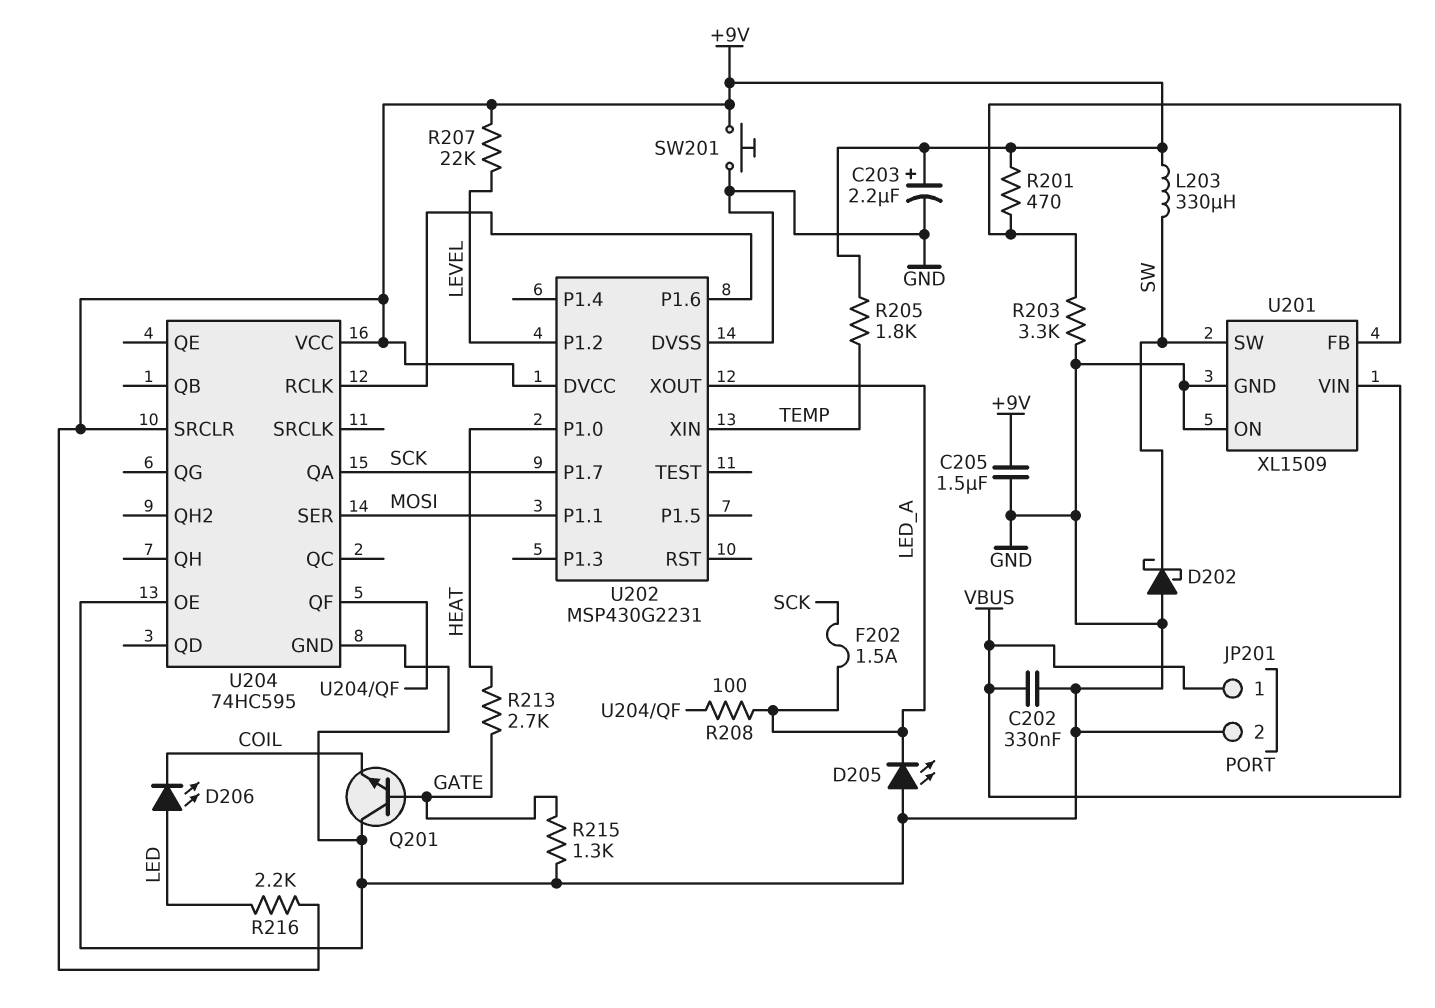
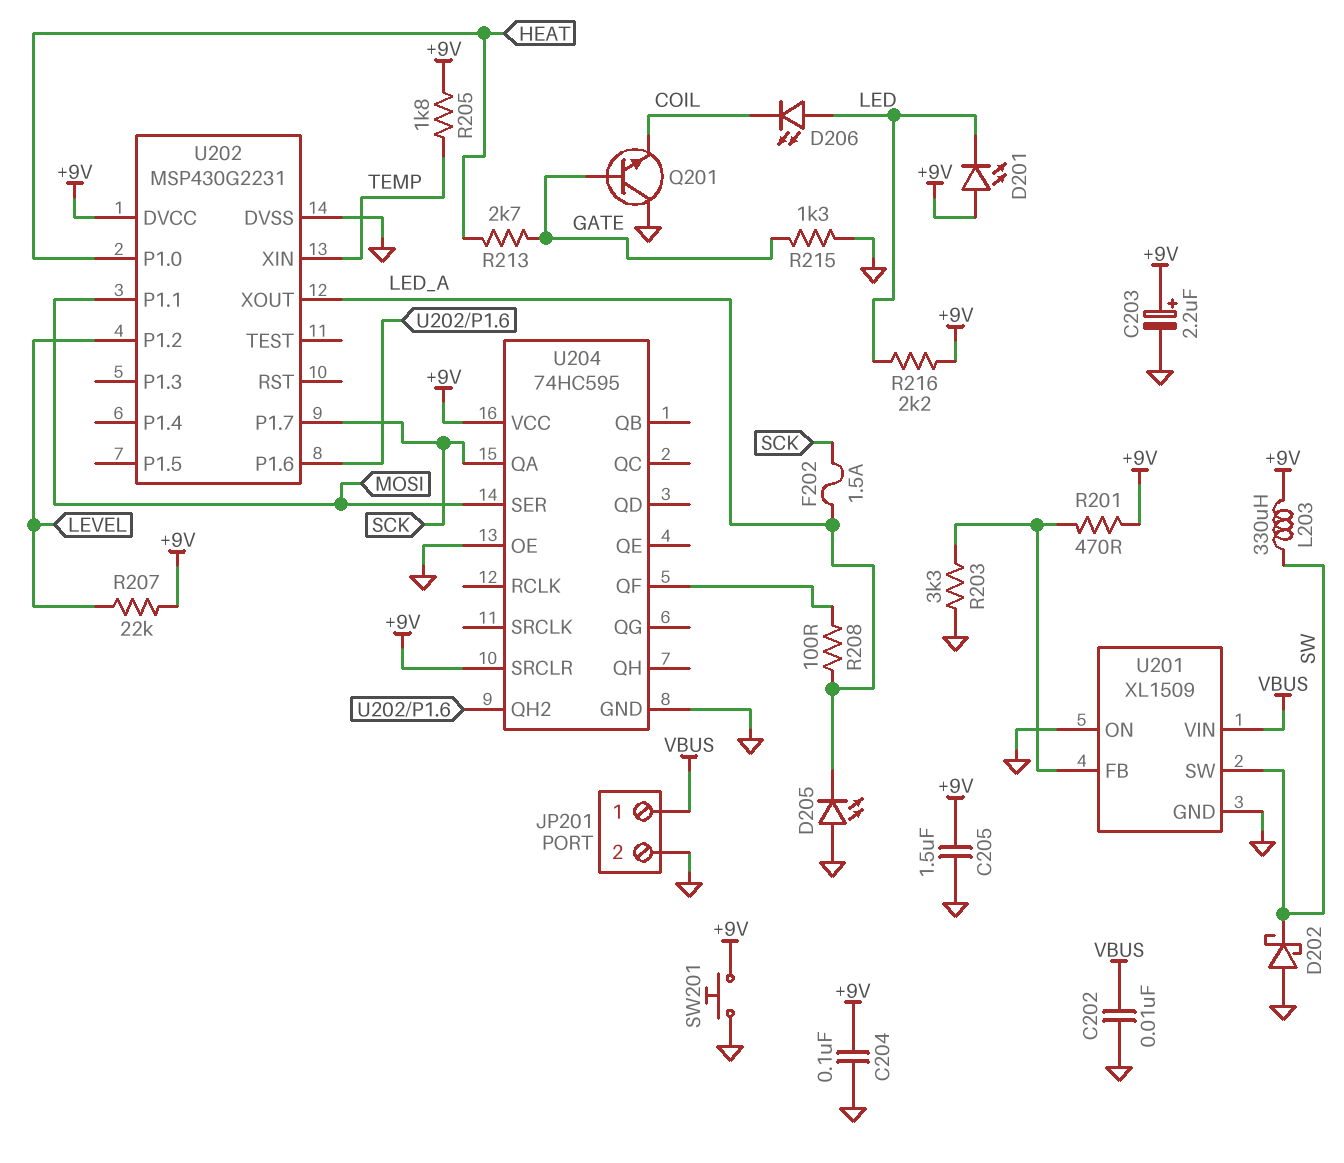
C202: 330nF (GND, VBUS) -> 10nF (GND, VBUS)
C204: none -> 100nF (+9V, GND)
D201: none -> LED (A +9V, K LED)
U204 pin QH2: none -> U202/P1.6
U204 pin RCLK: U202/P1.6 -> none

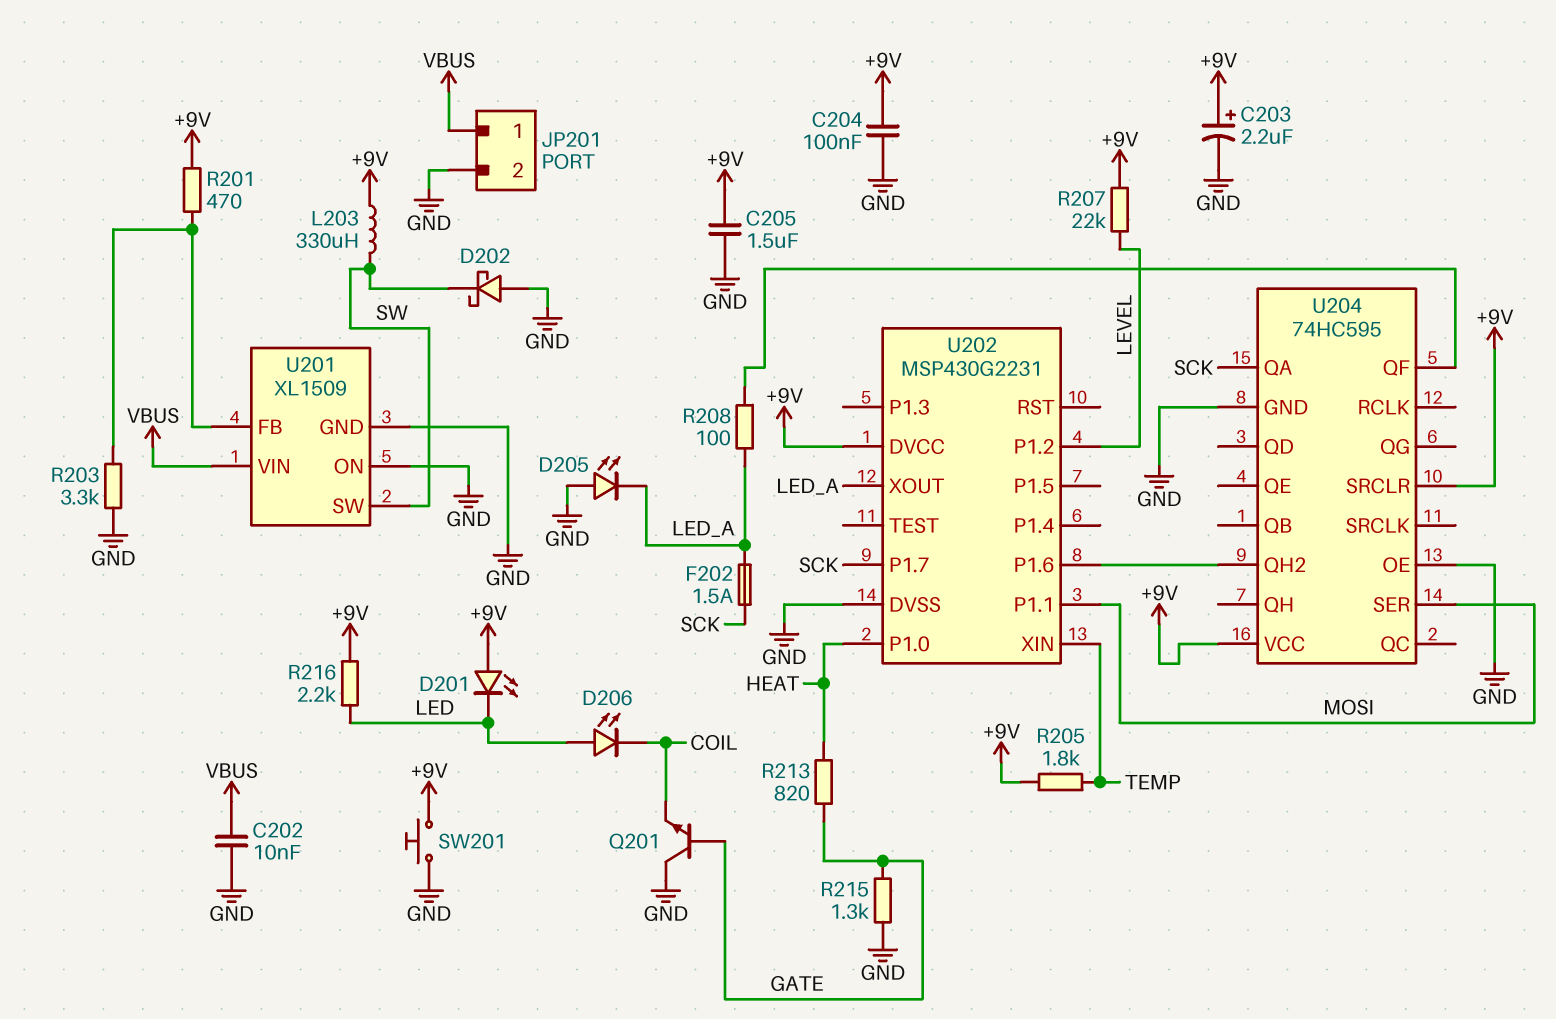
R213: 2.7k (GATE, HEAT) -> 820 (GATE, HEAT)

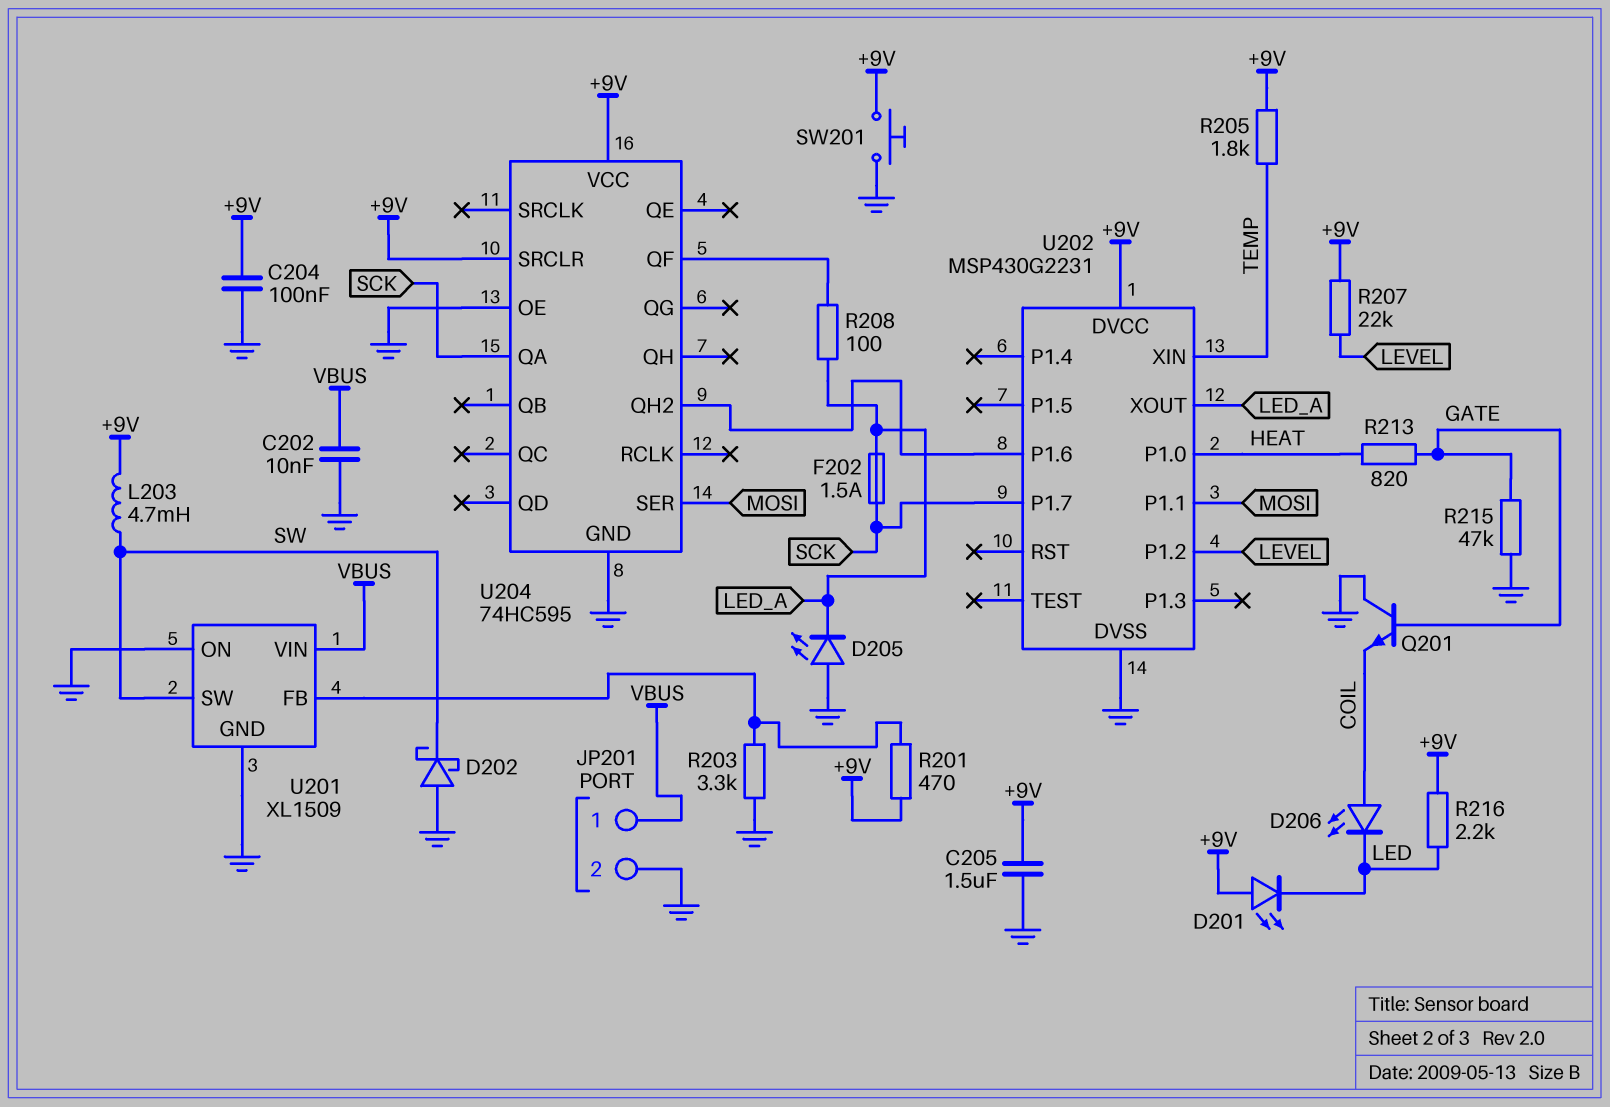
C203: 2.2uF (plus +9V, minus GND) -> none
D206: LED (A LED, K COIL) -> LED (A COIL, K LED)
L203: 330uH (+9V, SW) -> 4.7mH (+9V, SW)
R215: 1.3k (GATE, GND) -> 47k (GATE, GND)

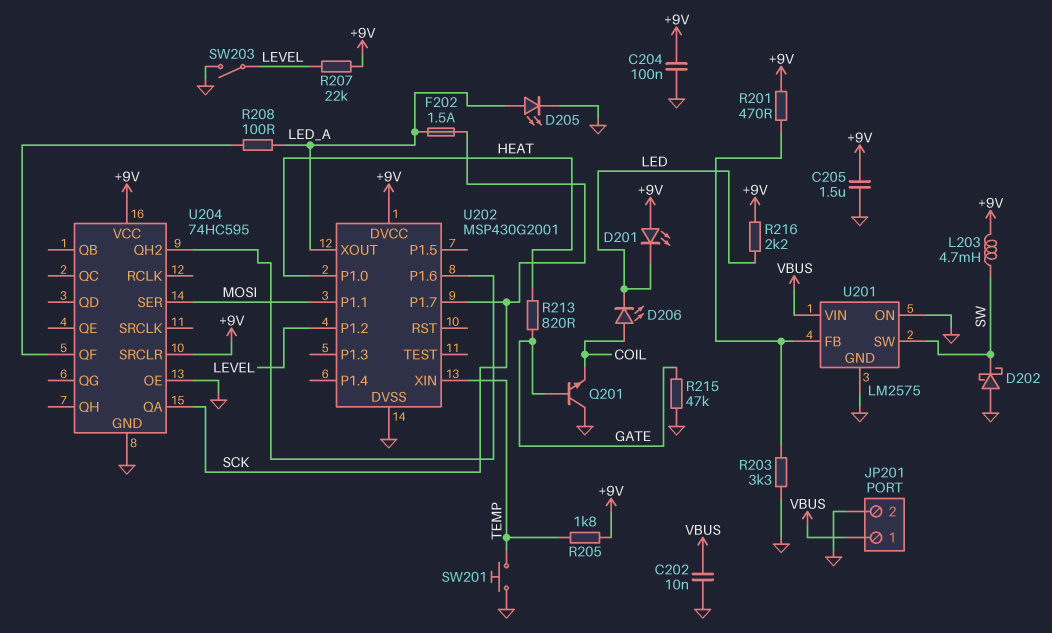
D205: LED (A GND, K LED_A) -> LED (A LED_A, K GND)
SW201: button (+9V, GND) -> button (GND, TEMP)
SW203: none -> switch (GND, LEVEL)
U201: XL1509 -> LM2575
U202: MSP430G2231 -> MSP430G2001

